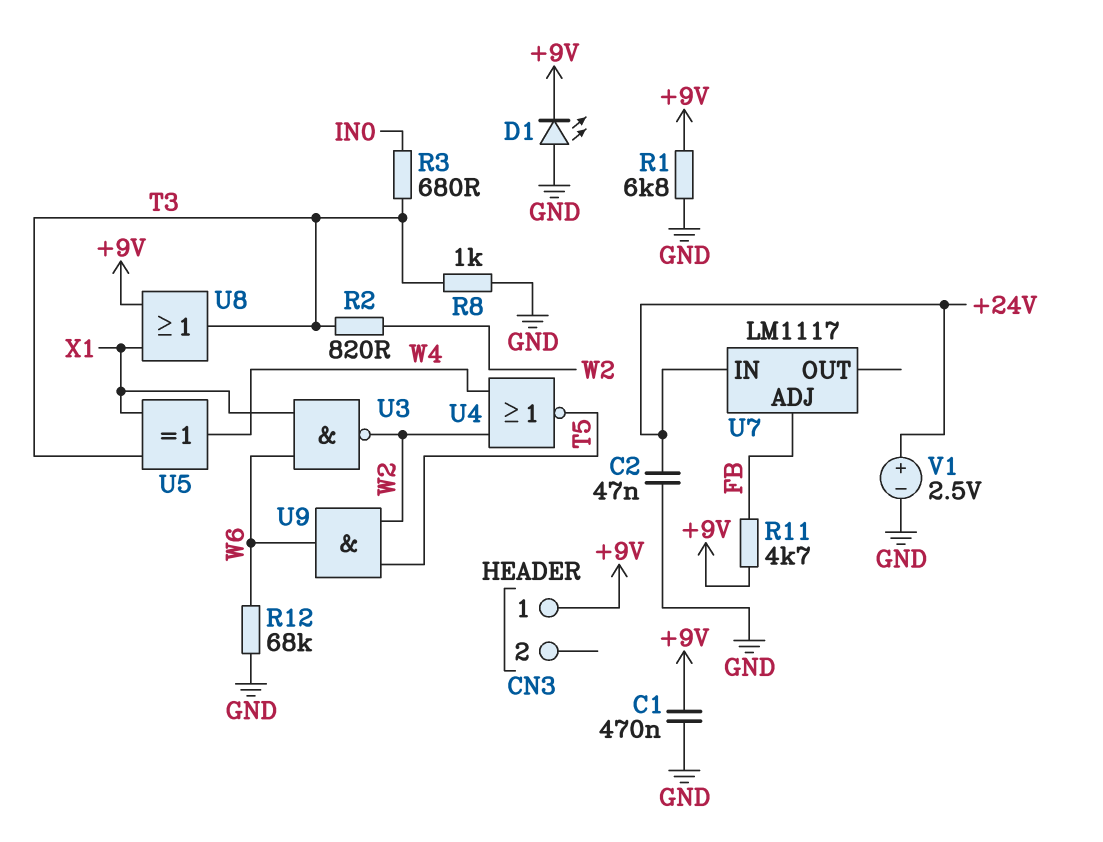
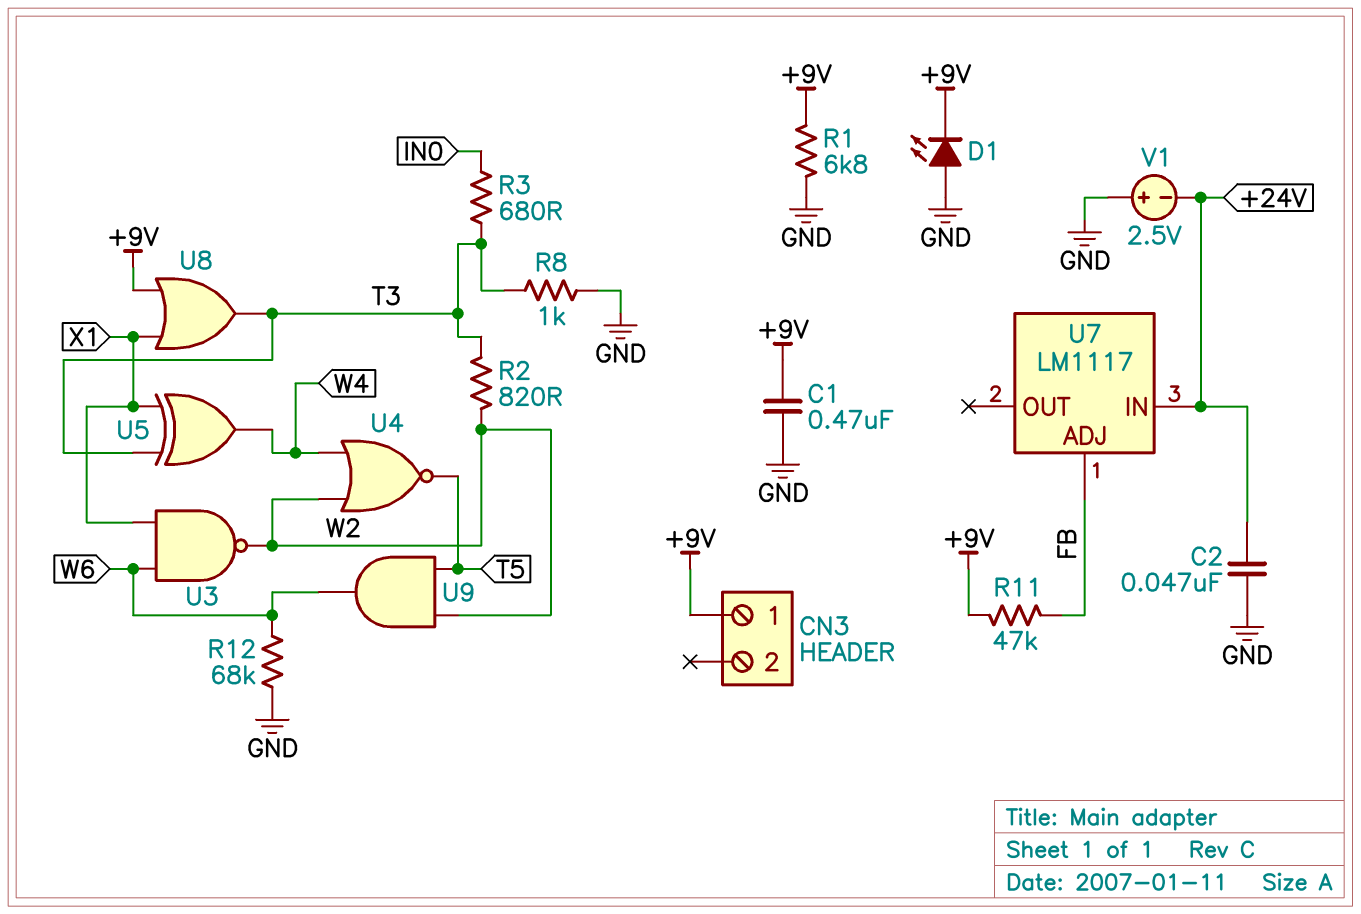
R11: 4.7k (+9V, FB) -> 47k (+9V, FB)
V1: 2.5V (plus +24V, minus GND) -> 2.5V (plus GND, minus +24V)

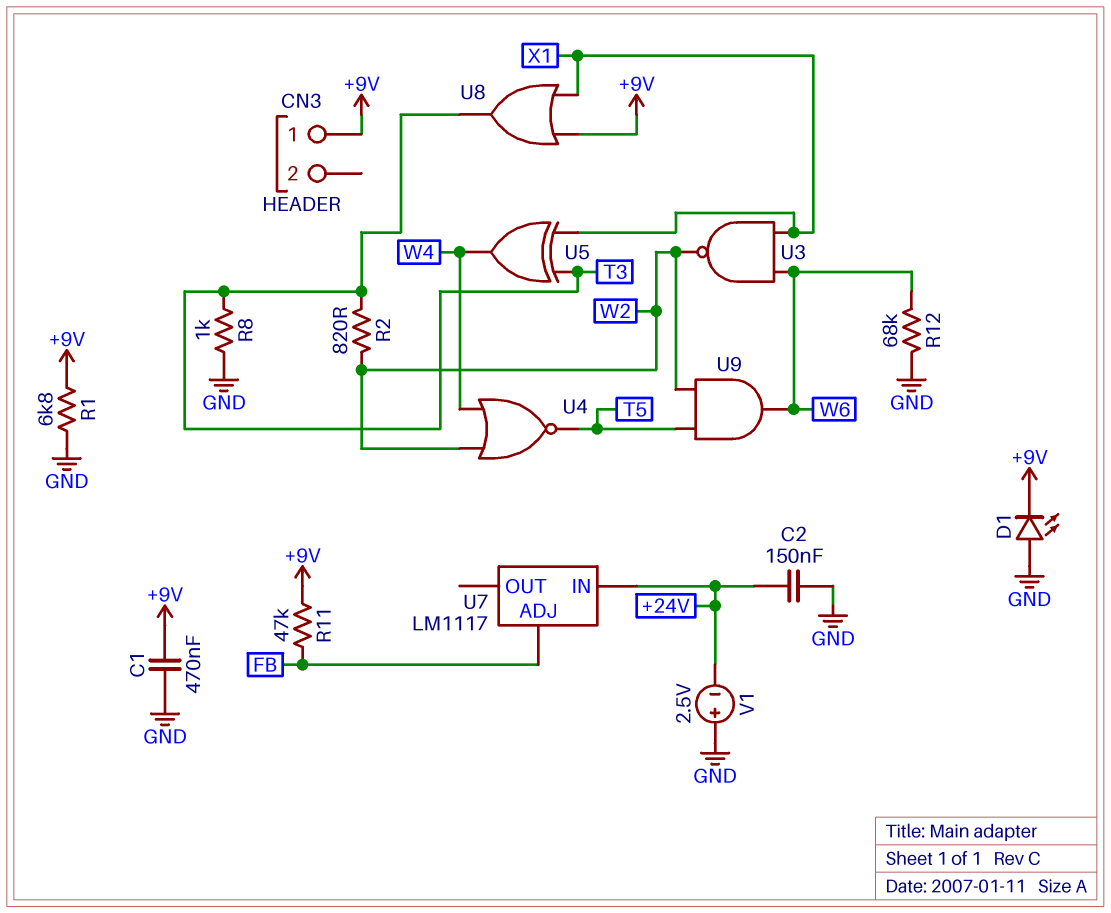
C2: 47nF (+24V, GND) -> 150nF (+24V, GND)
R3: 680 (IN0, T3) -> none

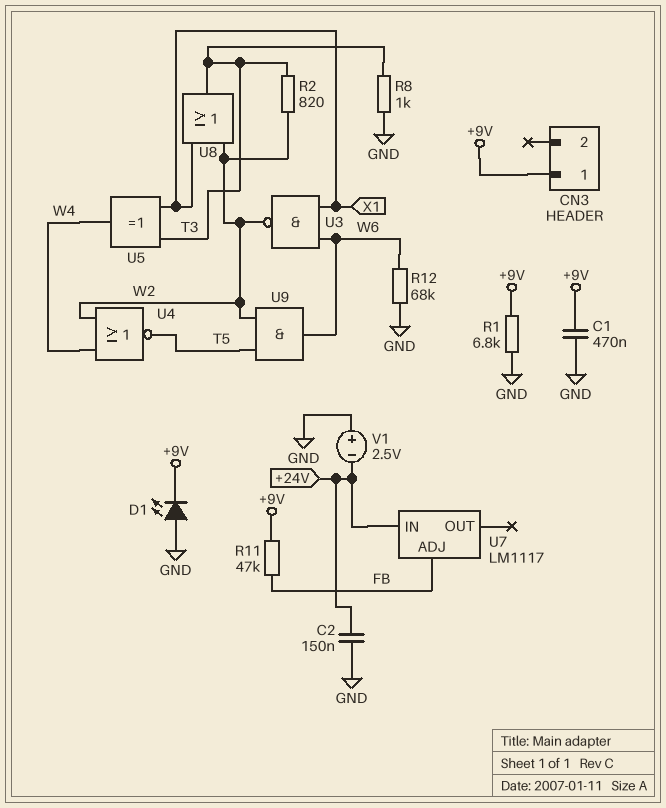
U8: OR (in +9V, in X1, out T3) -> OR (in W2, in X1, out T3)

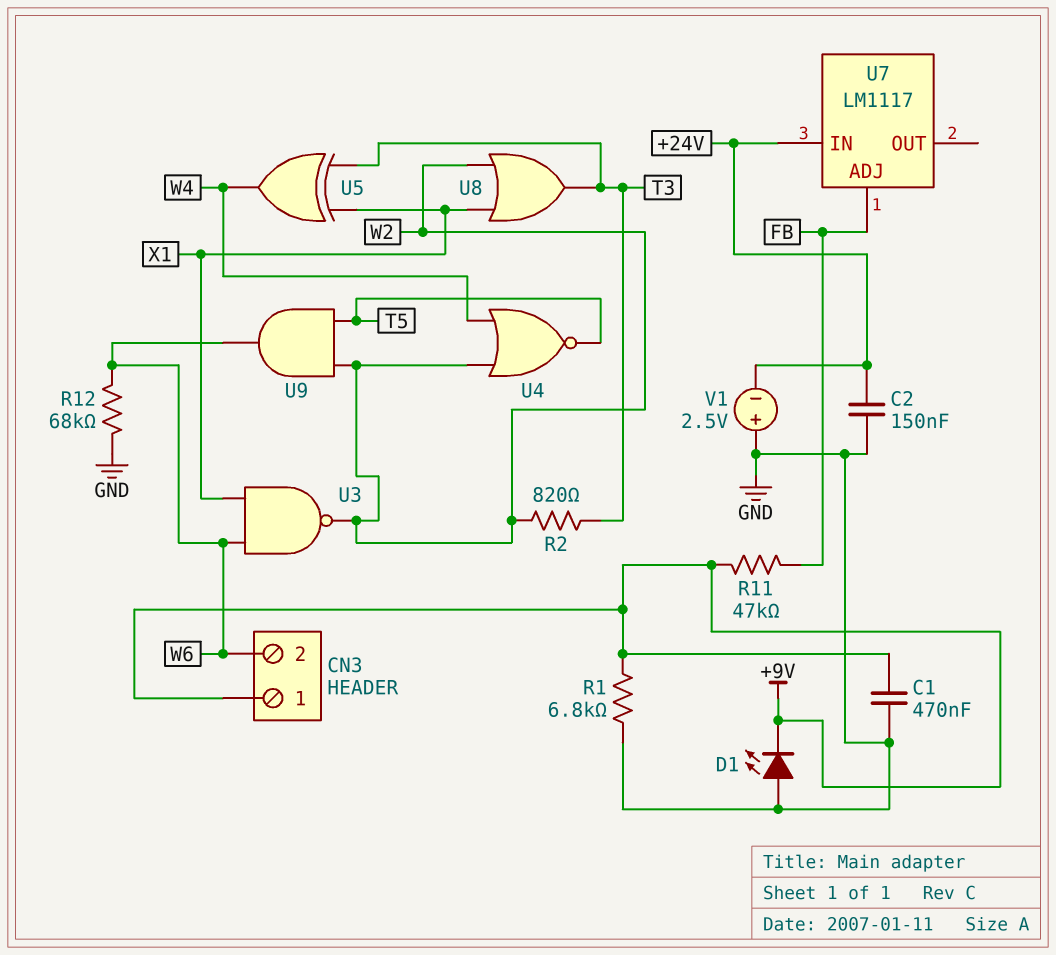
CN3 pin 2: none -> W6
R8: 1k (GND, T3) -> none

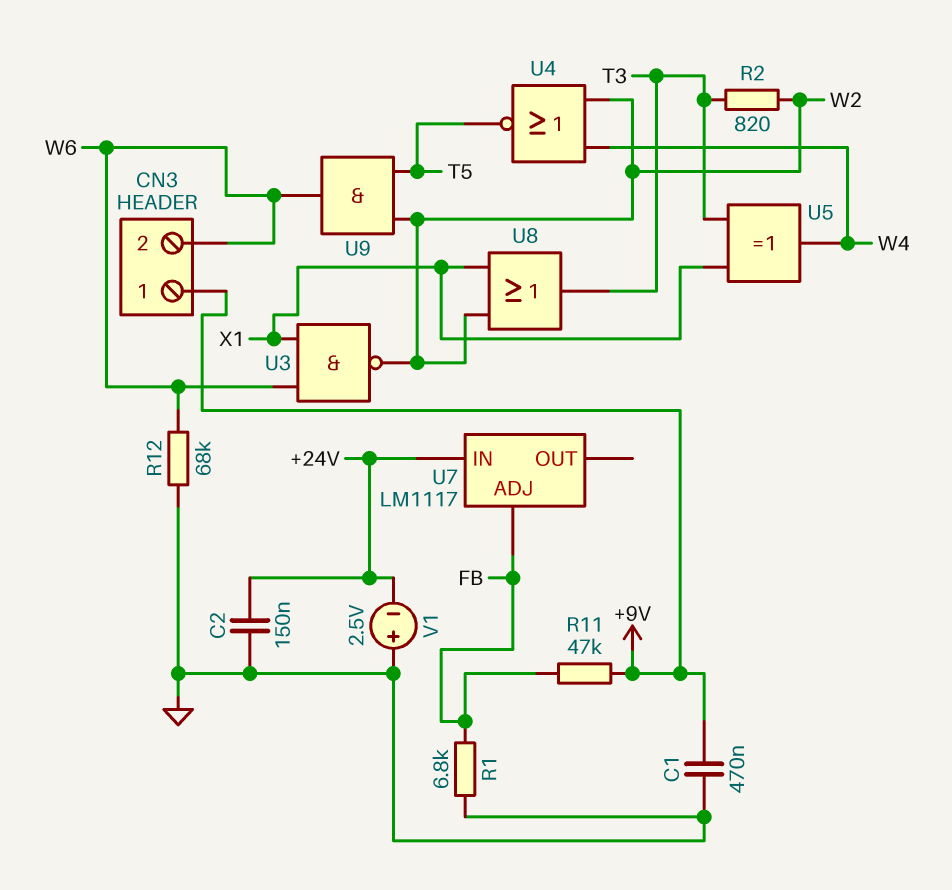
D1: LED (A GND, K +9V) -> none
R1: 6.8k (+9V, GND) -> 6.8k (FB, GND)

